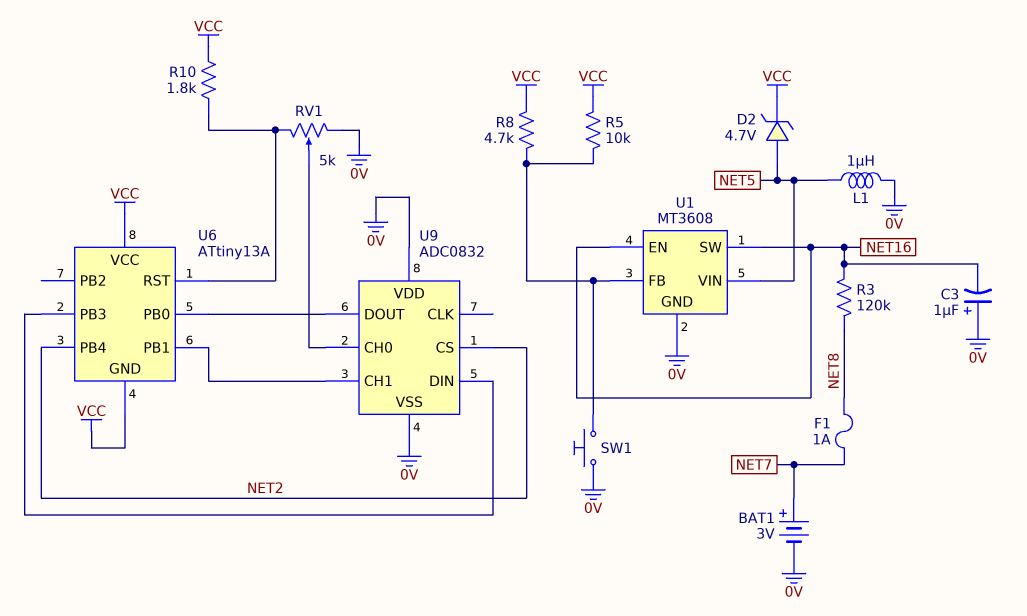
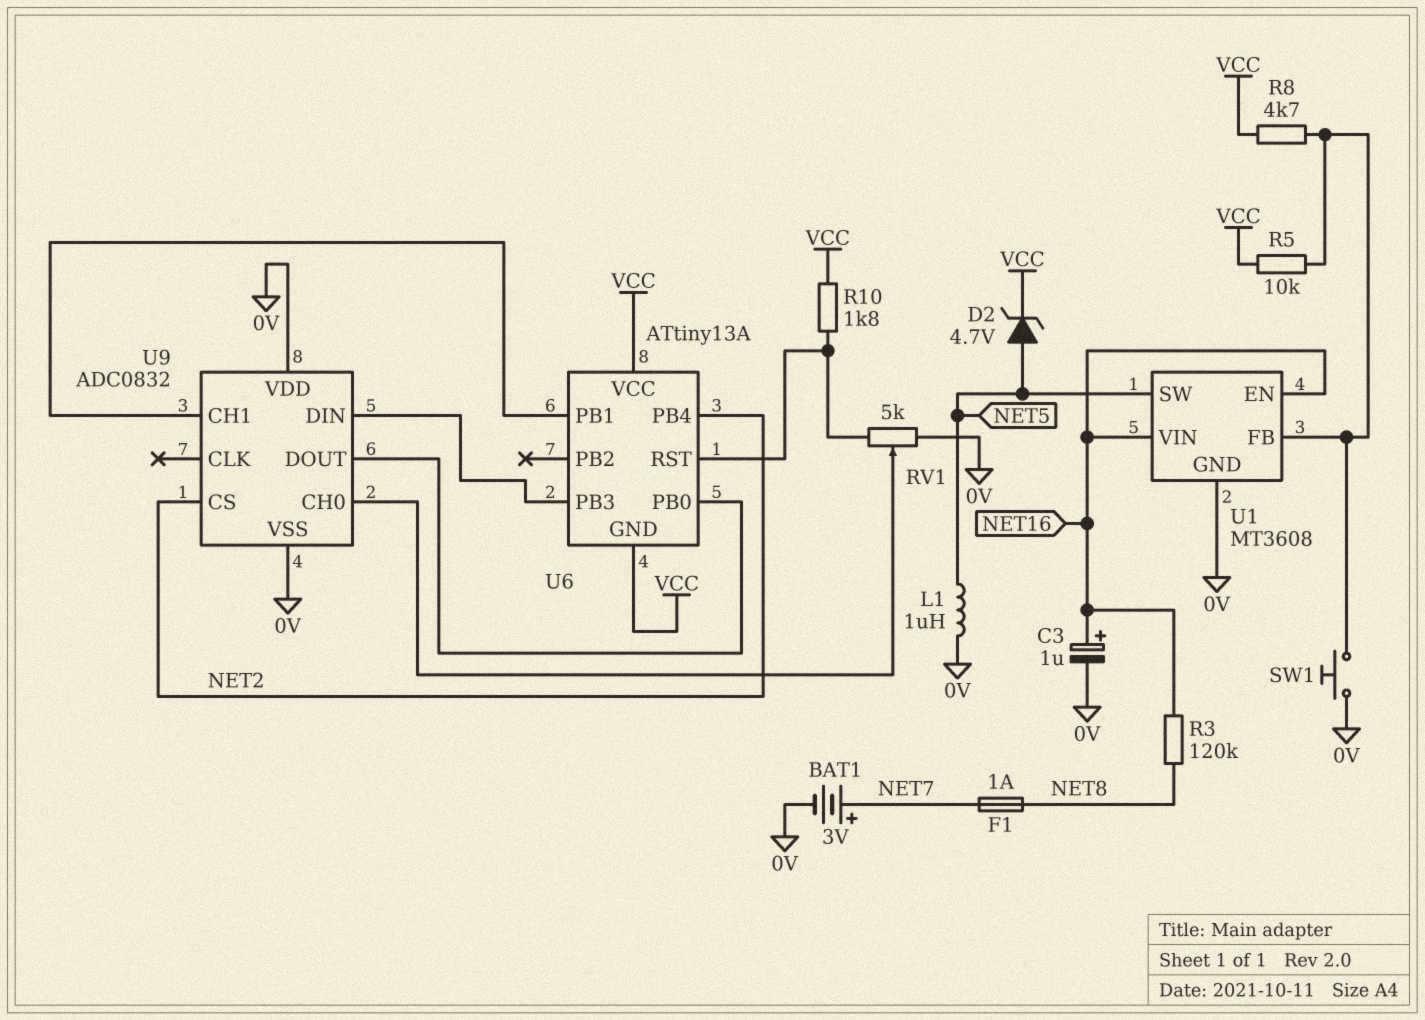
C3: 1uF (plus 0V, minus NET16) -> 1uF (plus NET16, minus 0V)
U1 pin SW: NET16 -> NET5
U1 pin VIN: NET5 -> NET16

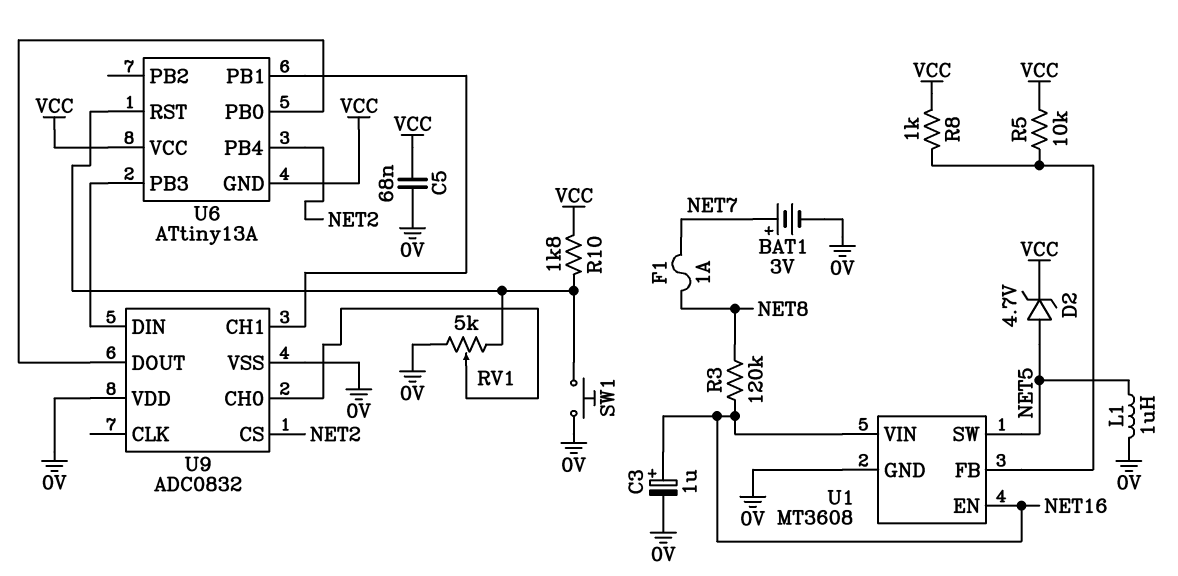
C5: none -> 68nF (0V, VCC)
R8: 4.7k (U1/FB, VCC) -> 1k (U1/FB, VCC)
SW1: button (0V, U1/FB) -> button (0V, U6/RST)

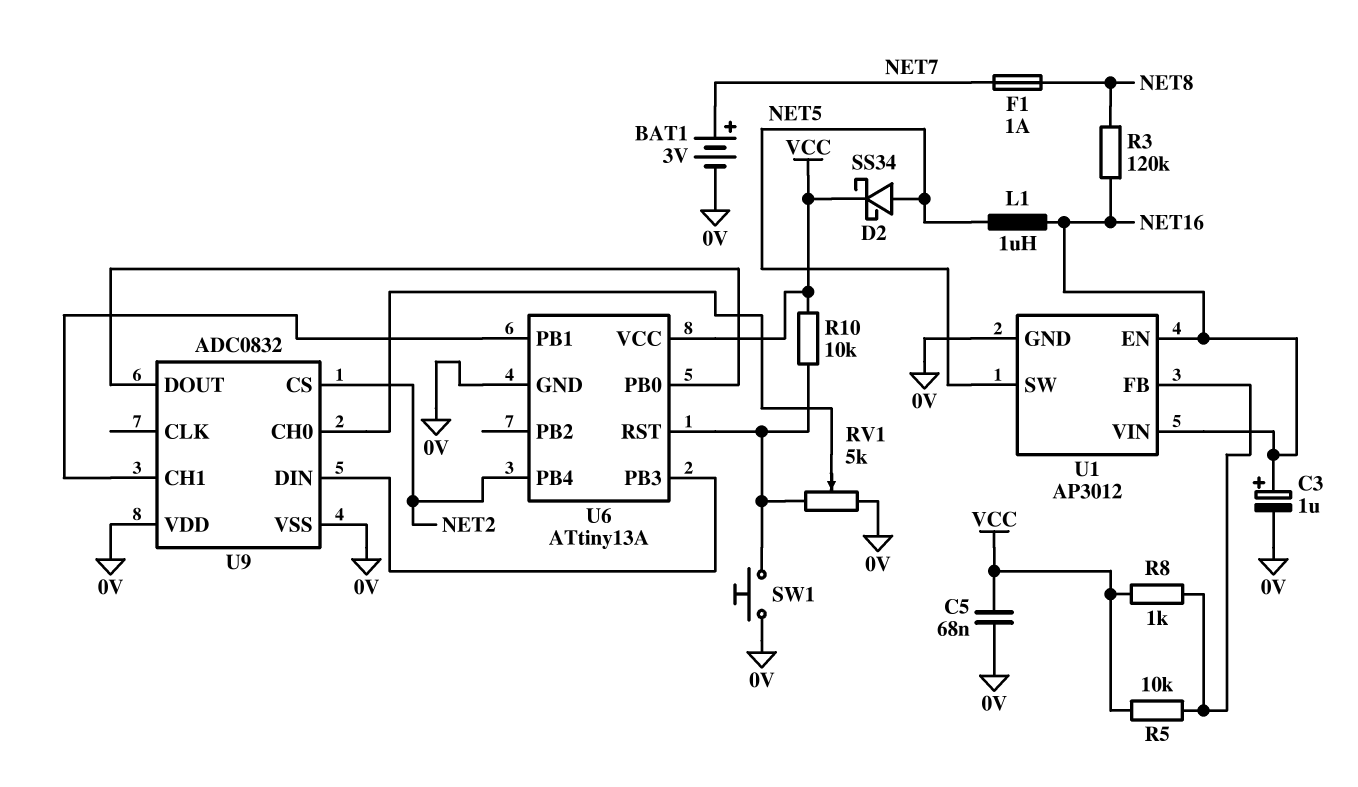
D2: zener 4.7V (A NET5, K VCC) -> schottky SS34 (A NET5, K VCC)
L1: 1uH (0V, NET5) -> 1uH (NET5, NET16)
R10: 1.8k (U6/RST, VCC) -> 10k (U6/RST, VCC)
U1: MT3608 -> AP3012
U6 pin GND: VCC -> 0V

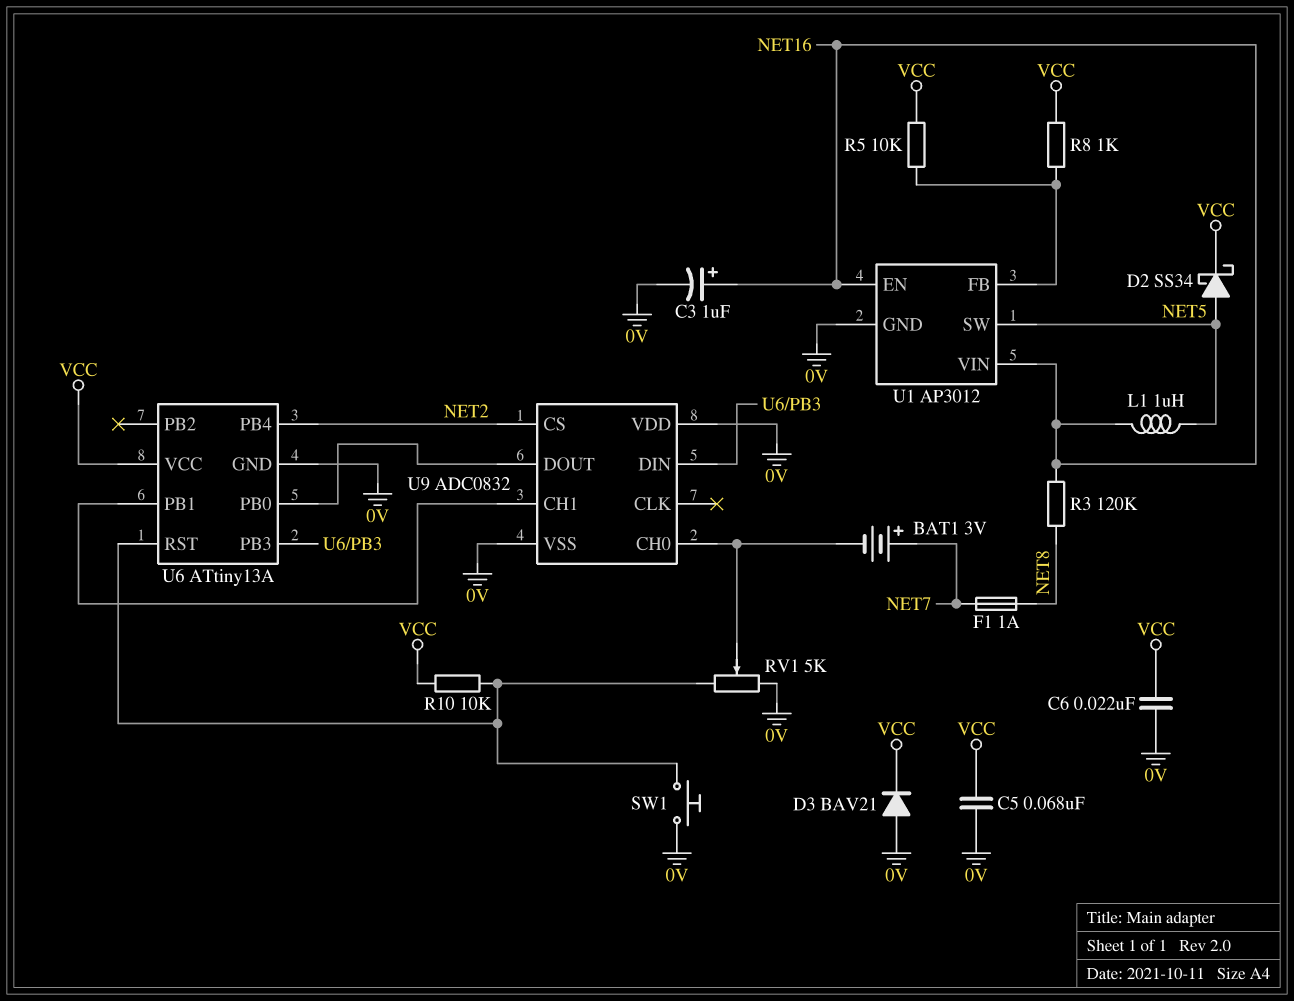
BAT1: 3V (plus NET7, minus 0V) -> 3V (plus NET7, minus U9/CH0)
C6: none -> 22nF (0V, VCC)
D3: none -> diode BAV21 (A 0V, K VCC)

